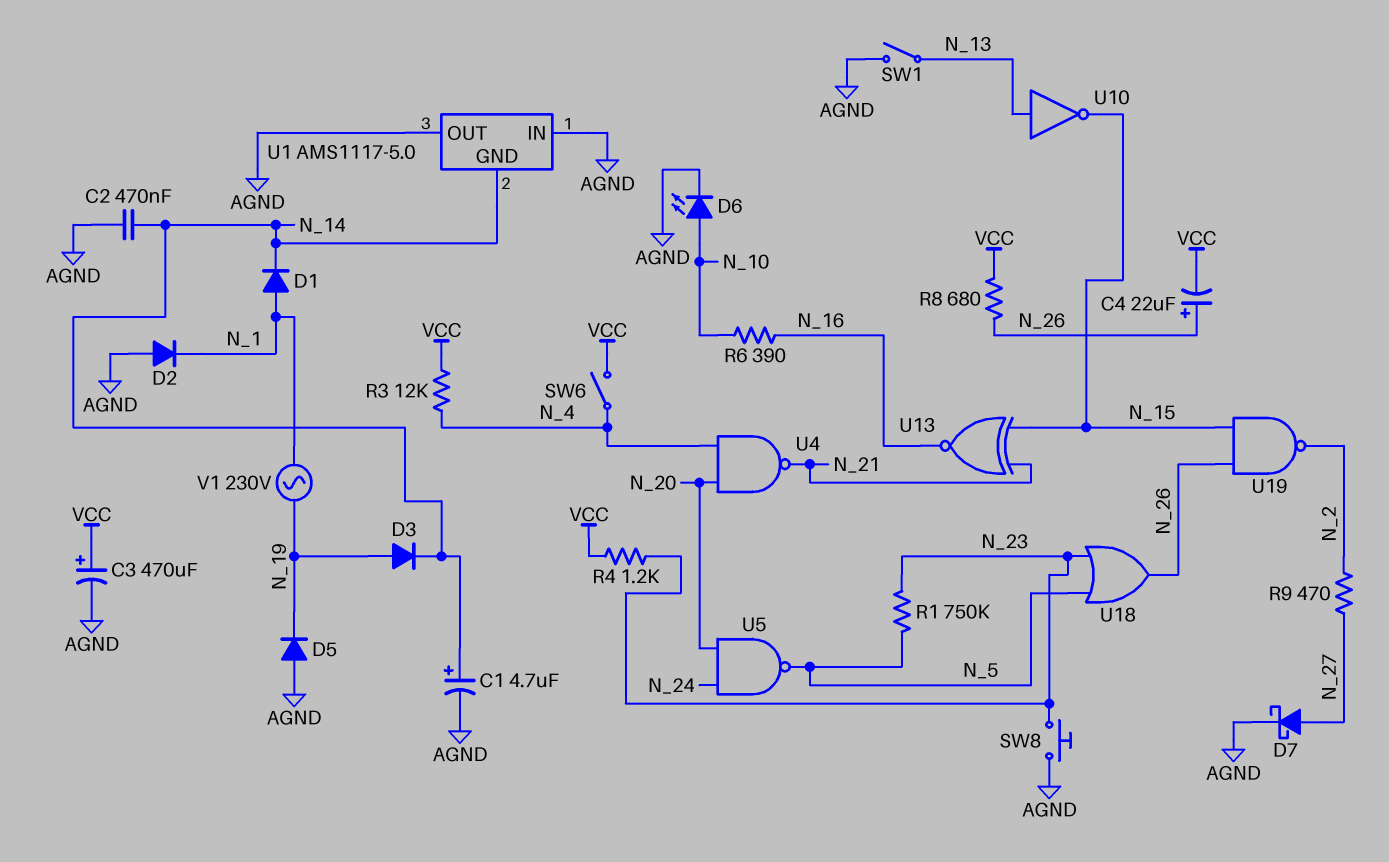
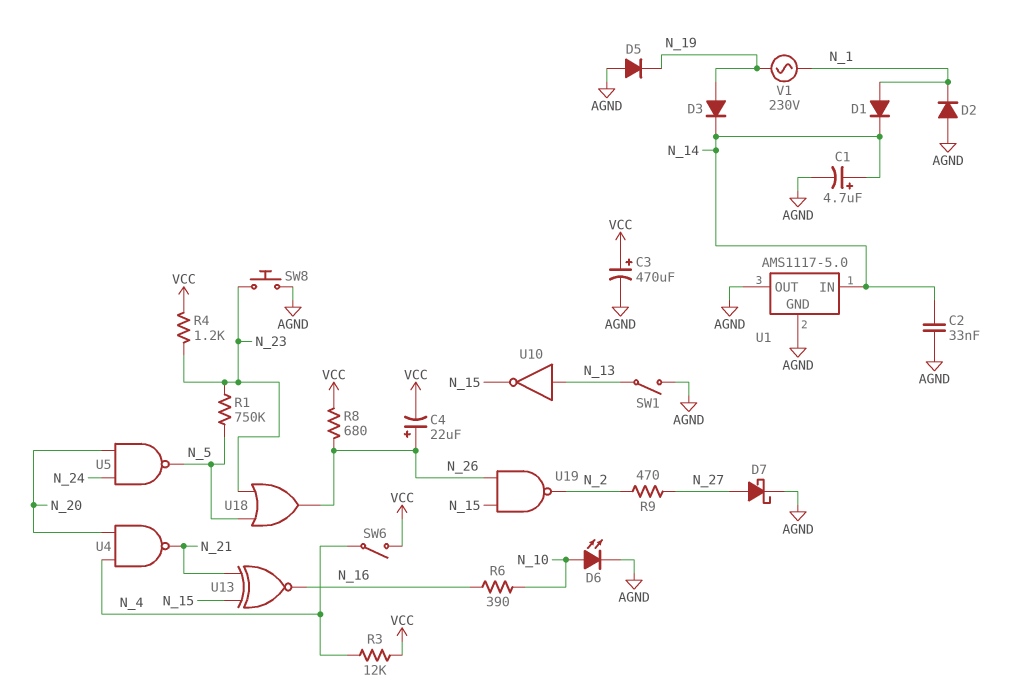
C2: 470nF (AGND, N_14) -> 33nF (AGND, N_14)
U1 pin GND: N_14 -> AGND
U1 pin IN: AGND -> N_14

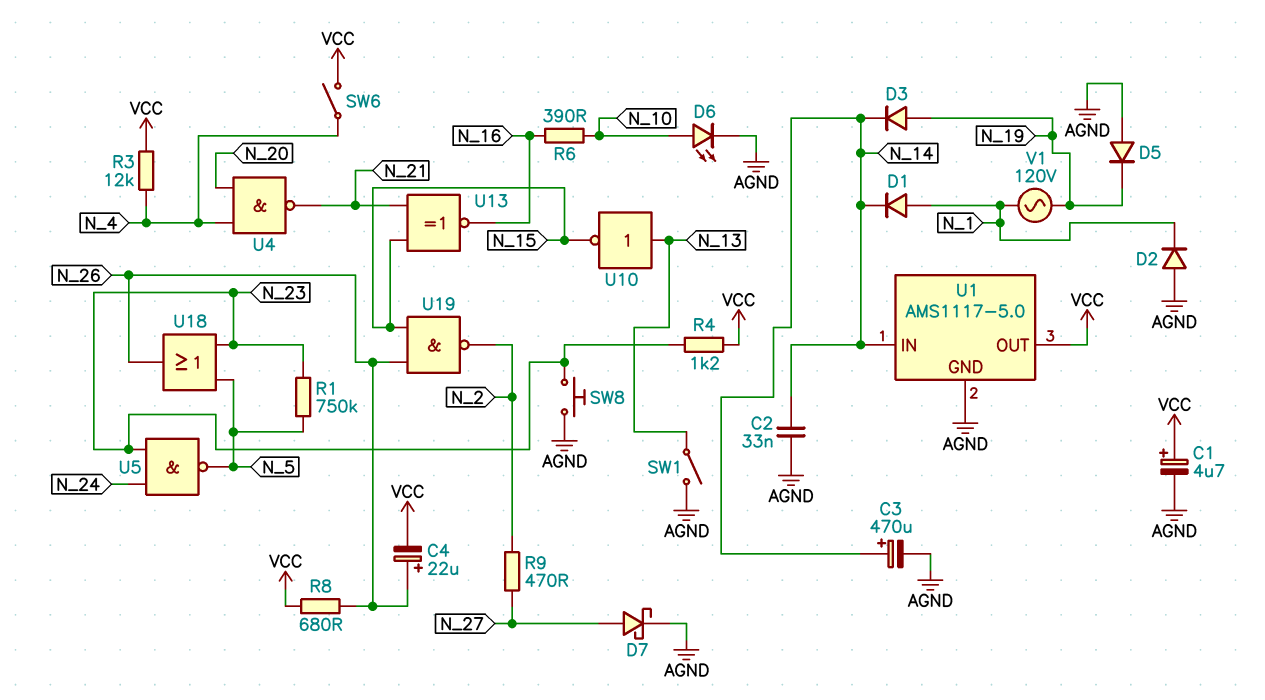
C1: 4.7uF (plus N_14, minus AGND) -> 4.7uF (plus VCC, minus AGND)
C3: 470uF (plus VCC, minus AGND) -> 470uF (plus N_14, minus AGND)
U1 pin OUT: AGND -> VCC
U5: NAND (in N_20, in N_24, out N_5) -> NAND (in N_23, in N_24, out N_5)
V1: AC 230V (N_1, N_19) -> AC 120V (N_1, N_19)

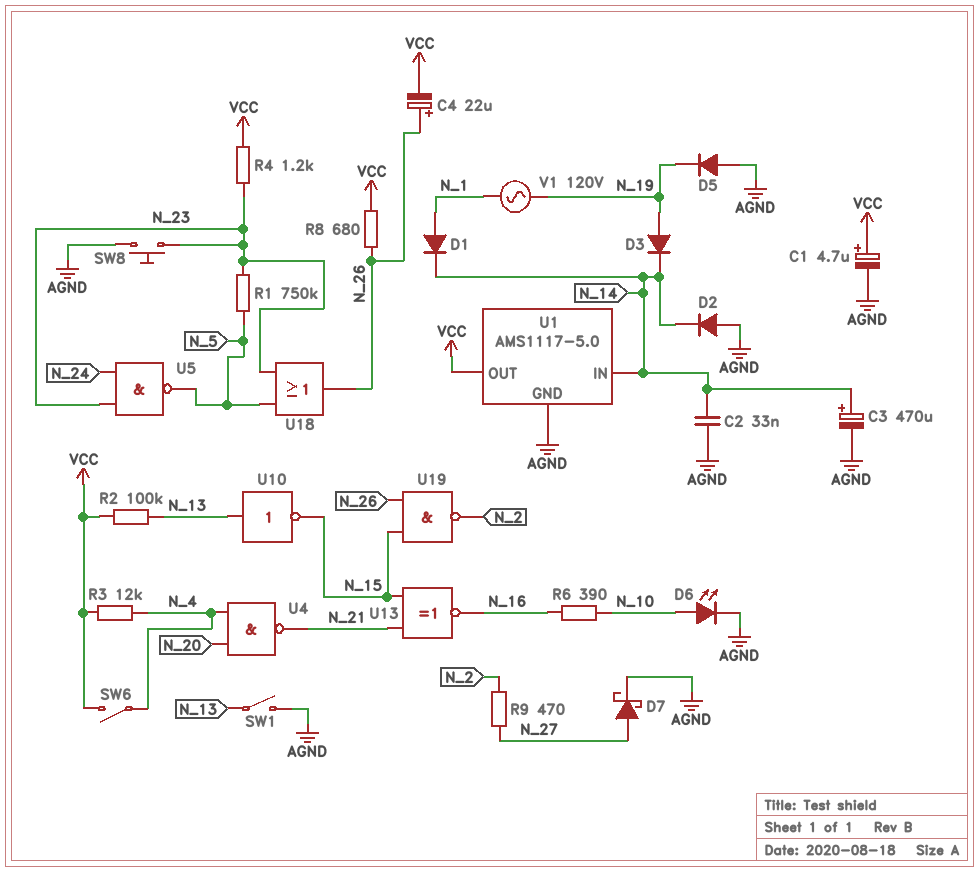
D2: diode (A AGND, K N_1) -> diode (A AGND, K N_14)
R2: none -> 100k (N_13, VCC)

